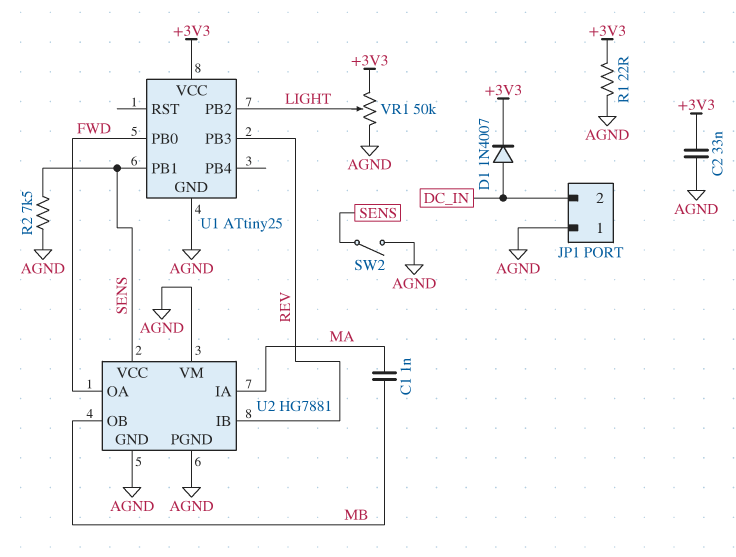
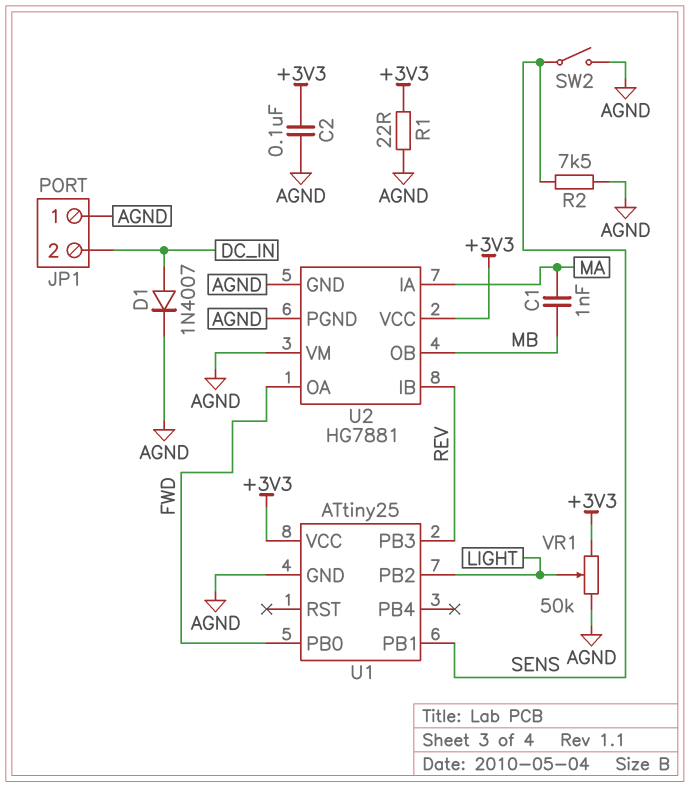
C2: 33nF (+3V3, AGND) -> 100nF (+3V3, AGND)
D1: diode 1N4007 (A DC_IN, K +3V3) -> diode 1N4007 (A DC_IN, K AGND)
U2 pin VCC: SENS -> +3V3

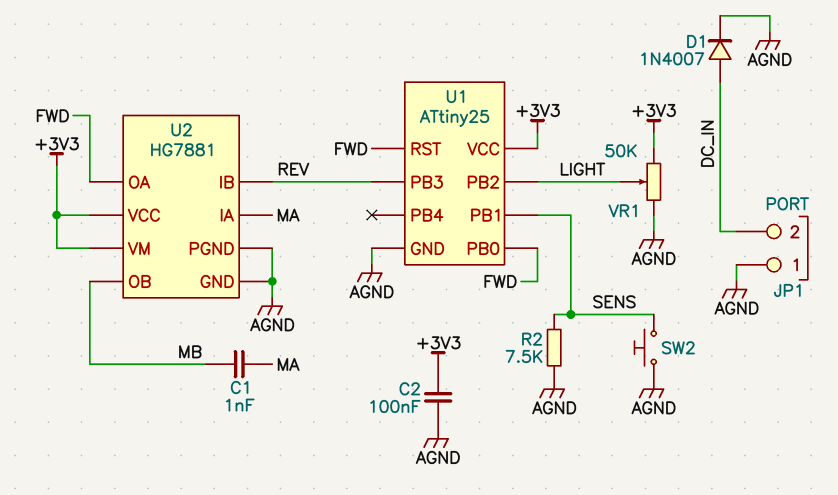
R1: 22 (+3V3, AGND) -> none
SW2: switch (AGND, SENS) -> button (AGND, SENS)
U1 pin RST: none -> FWD
U2 pin VM: AGND -> +3V3

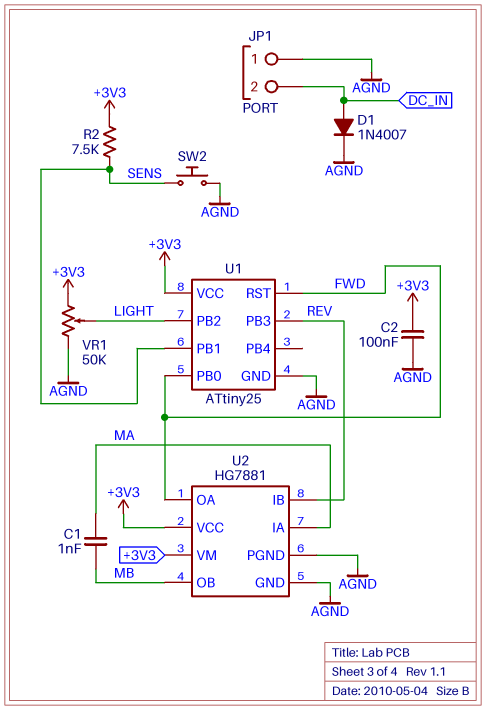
R2: 7.5k (AGND, SENS) -> 7.5k (+3V3, SENS)

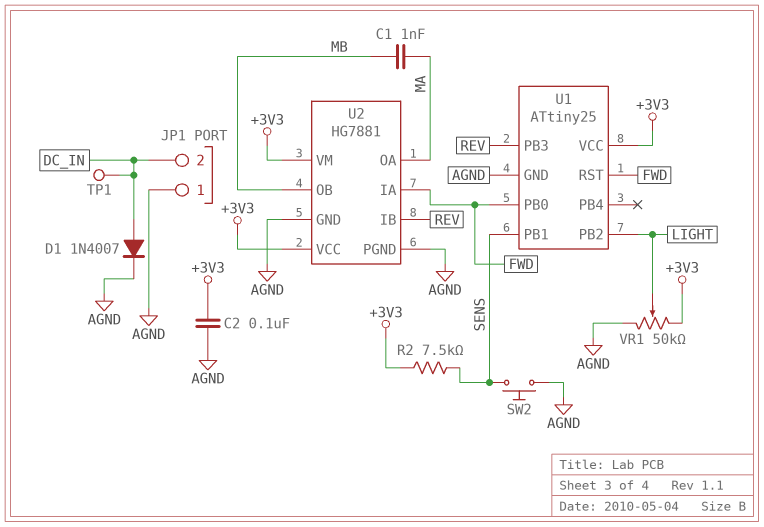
TP1: none -> test point (DC_IN)
U2 pin IA: MA -> FWD
U2 pin OA: FWD -> MA

